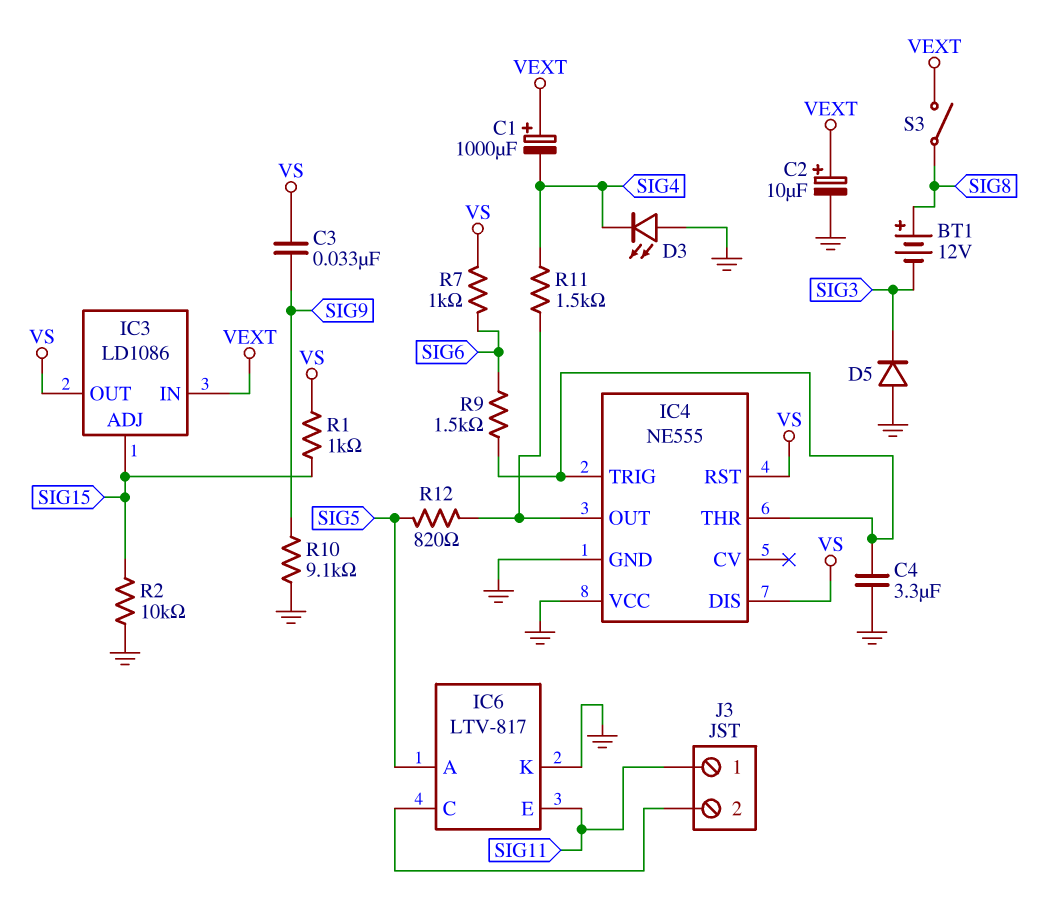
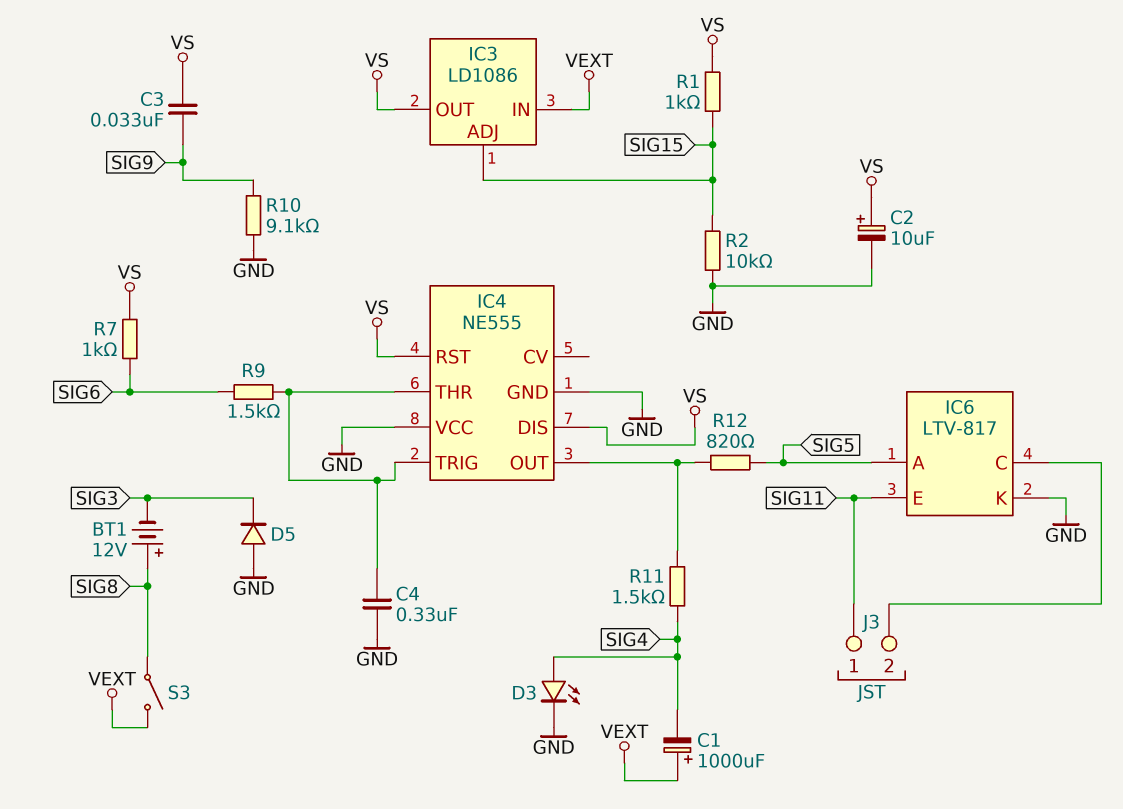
C2: 10uF (plus VEXT, minus GND) -> 10uF (plus VS, minus GND)
C4: 3.3uF (GND, IC4/THR) -> 330nF (GND, IC4/THR)
D3: LED (A GND, K SIG4) -> LED (A SIG4, K GND)

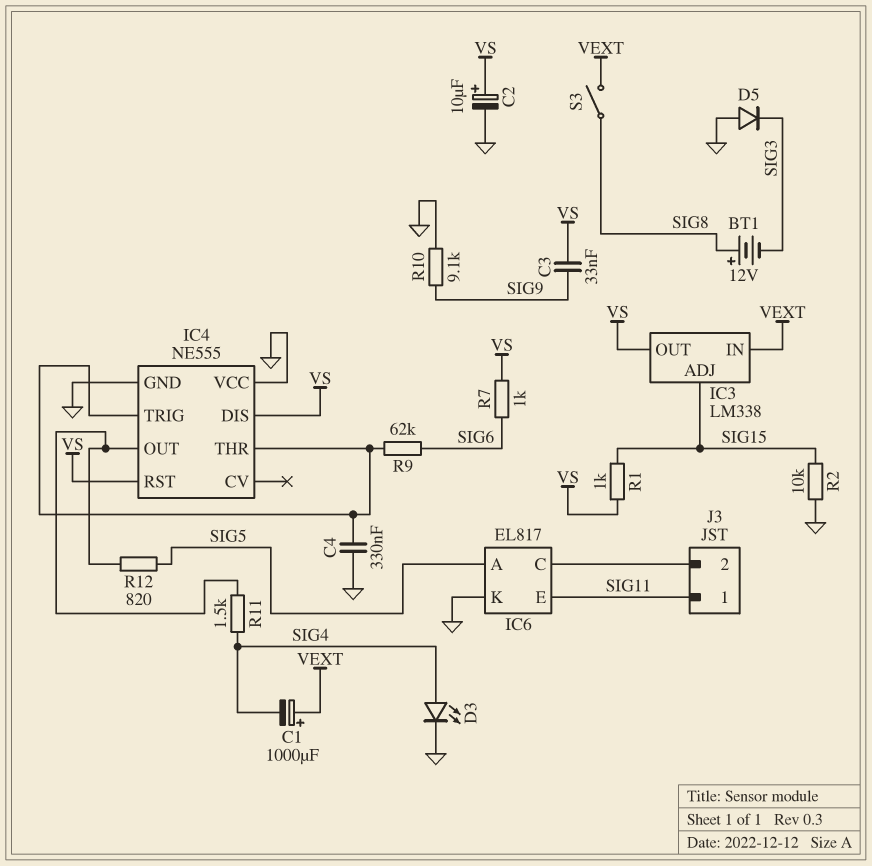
IC3: LD1086 -> LM338
IC6: LTV-817 -> EL817
R9: 1.5k (IC4/THR, SIG6) -> 62k (IC4/THR, SIG6)

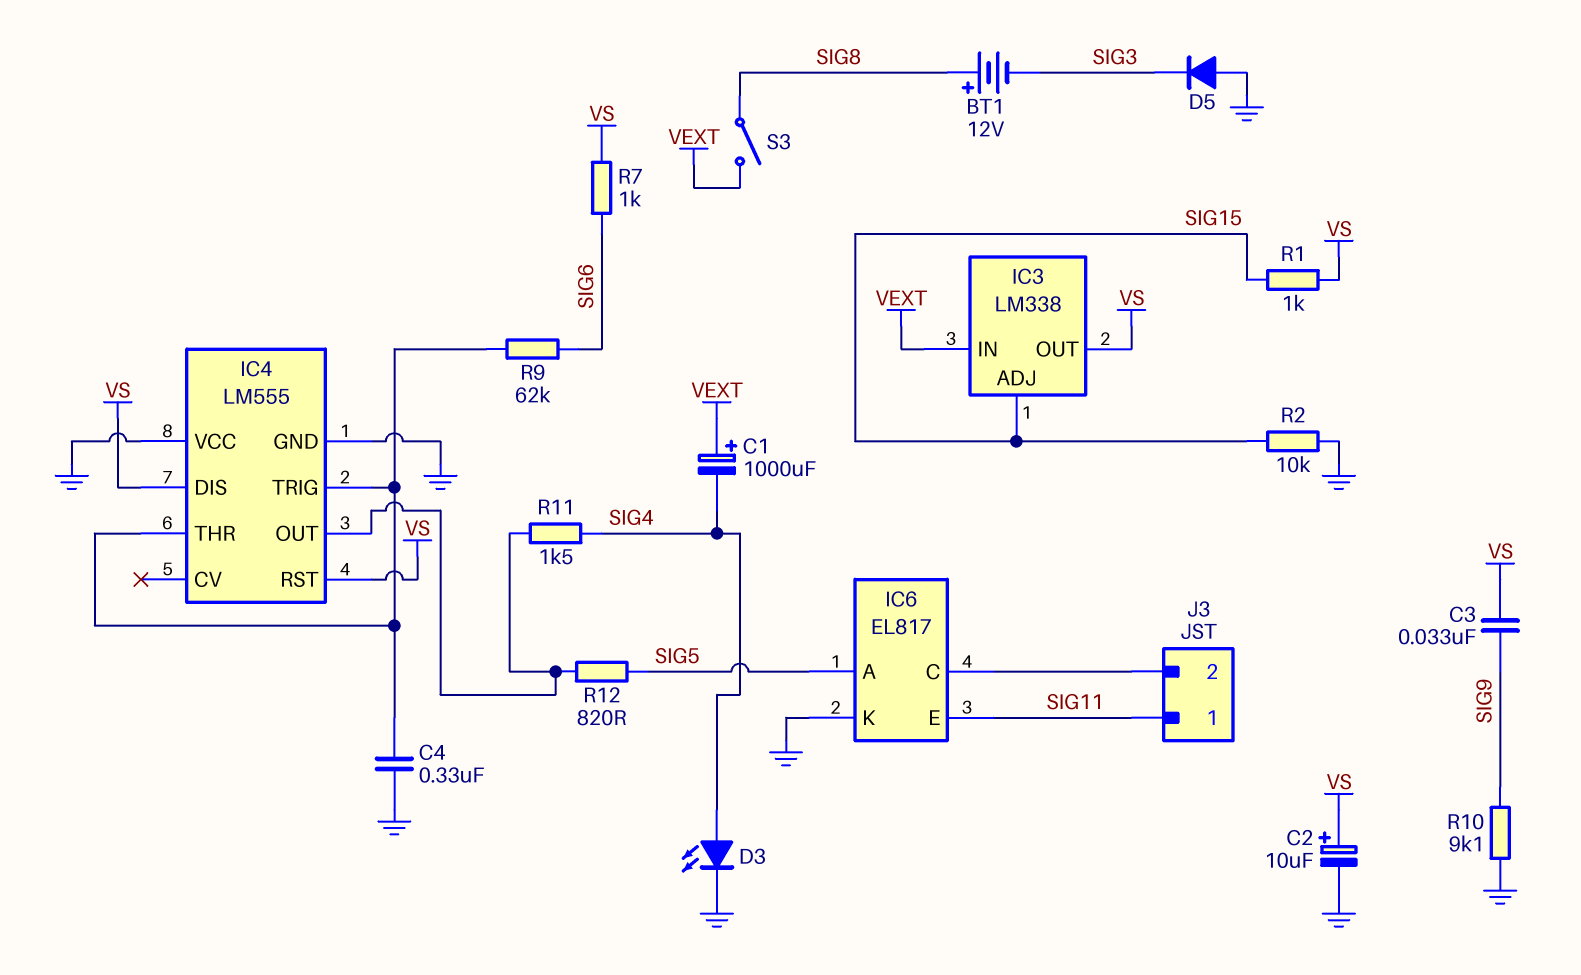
IC4: NE555 -> LM555

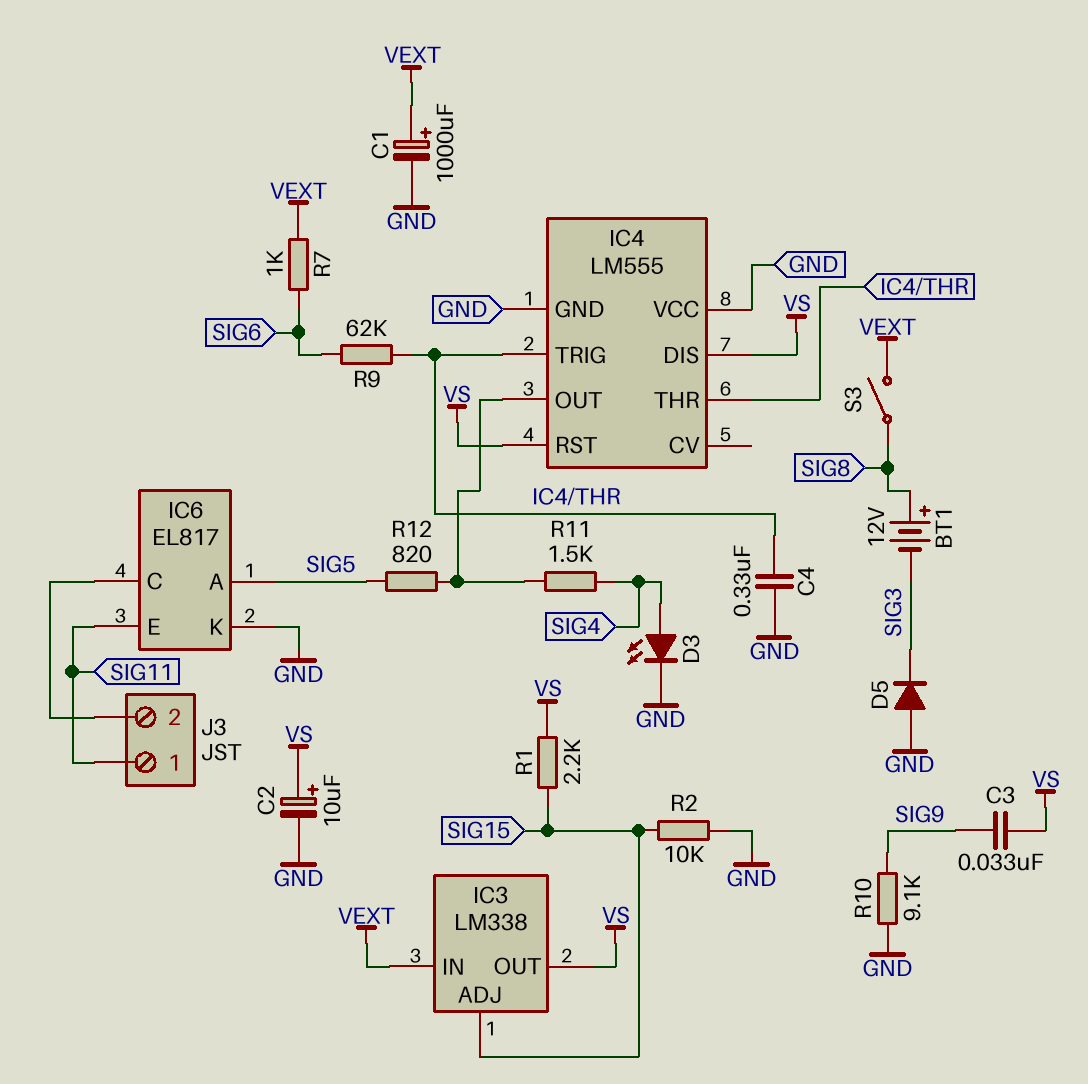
C1: 1000uF (plus VEXT, minus SIG4) -> 1000uF (plus VEXT, minus GND)
R1: 1k (SIG15, VS) -> 2.2k (SIG15, VS)
R7: 1k (SIG6, VS) -> 1k (SIG6, VEXT)

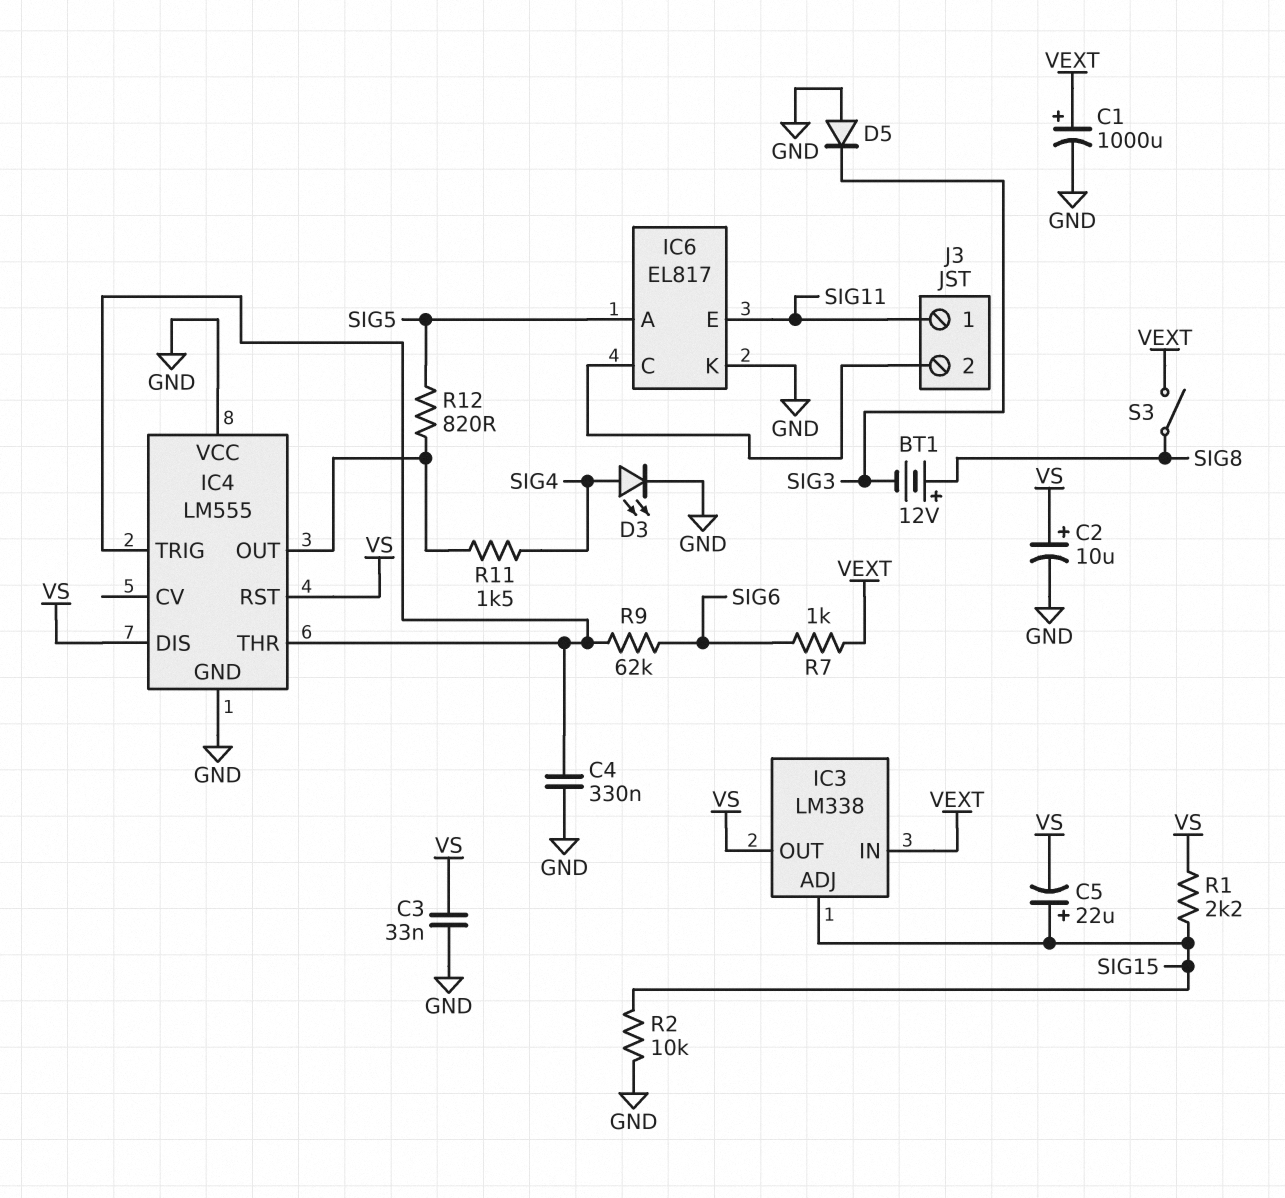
C3: 33nF (SIG9, VS) -> 33nF (GND, VS)
C5: none -> 22uF (plus SIG15, minus VS)
R10: 9.1k (GND, SIG9) -> none

